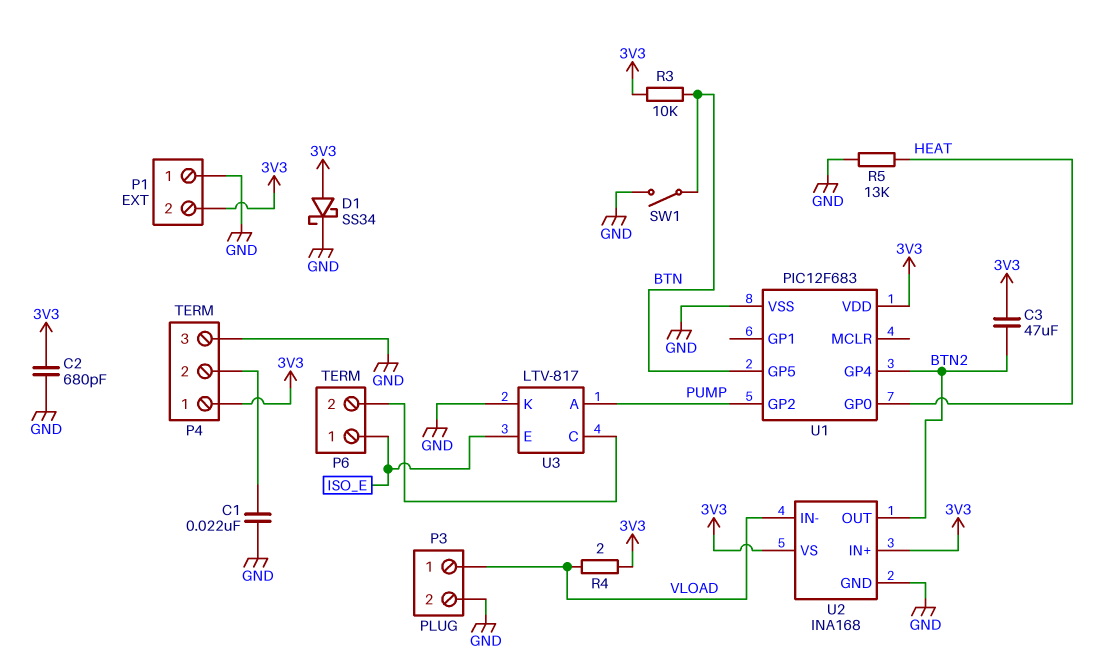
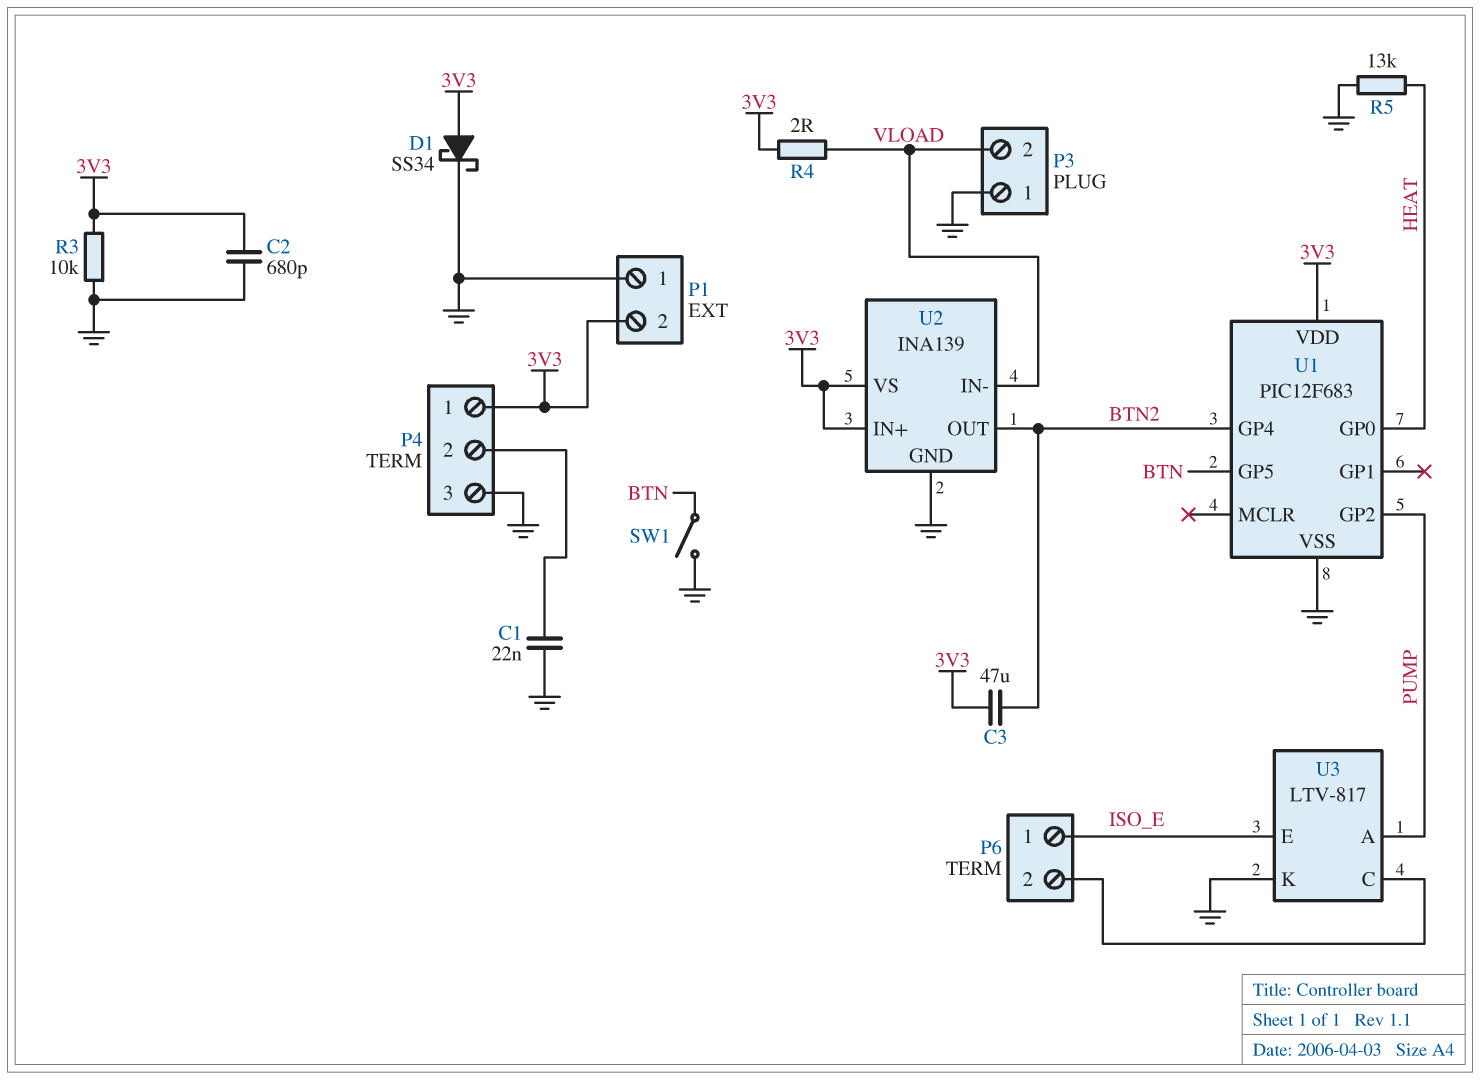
P3 pin 1: VLOAD -> GND
P3 pin 2: GND -> VLOAD
R3: 10k (3V3, BTN) -> 10k (3V3, GND)
U2: INA168 -> INA139

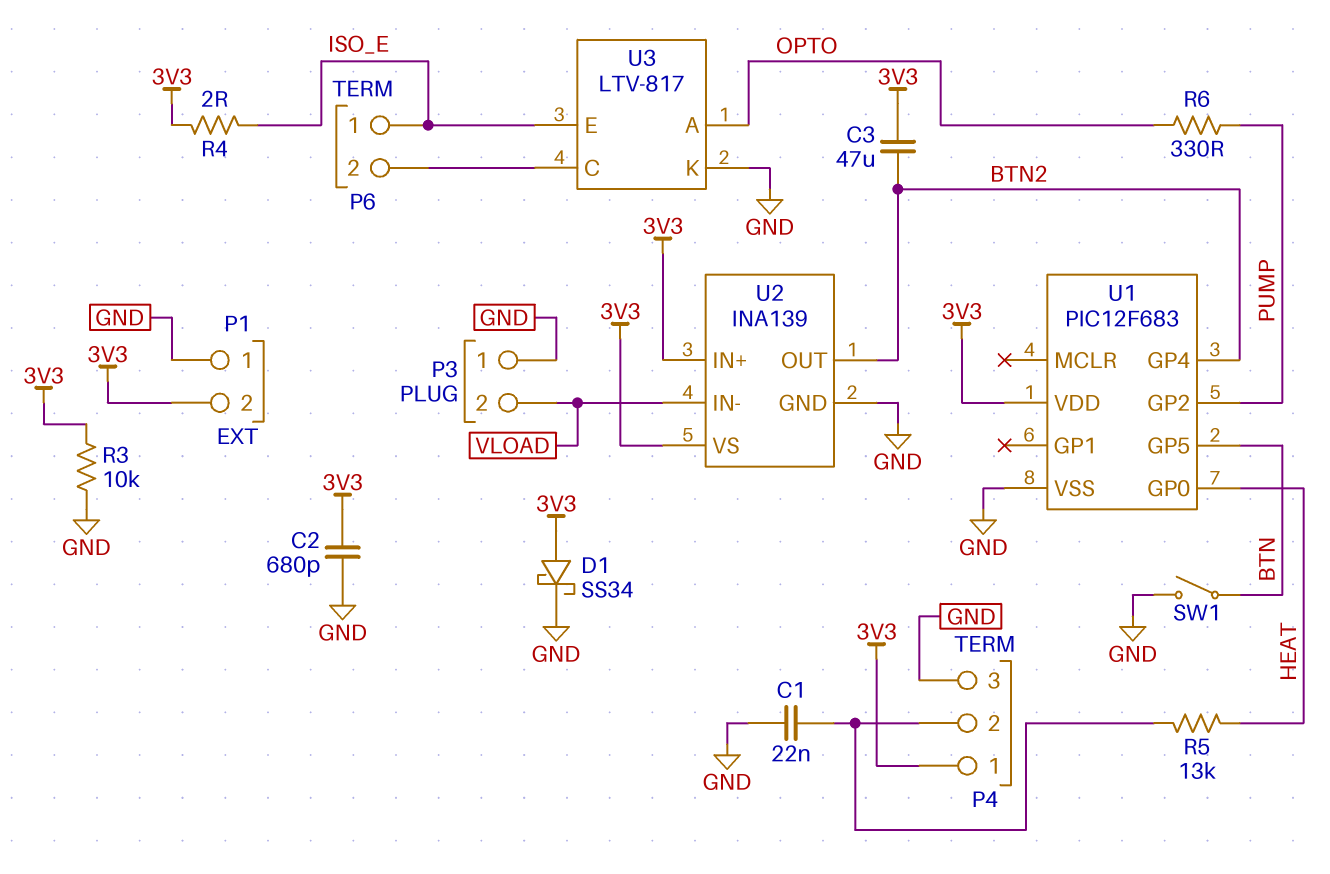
R4: 2 (3V3, VLOAD) -> 2 (3V3, ISO_E)
R5: 13k (GND, HEAT) -> 13k (HEAT, P4/2)
R6: none -> 330 (OPTO, PUMP)
U3 pin A: PUMP -> OPTO

